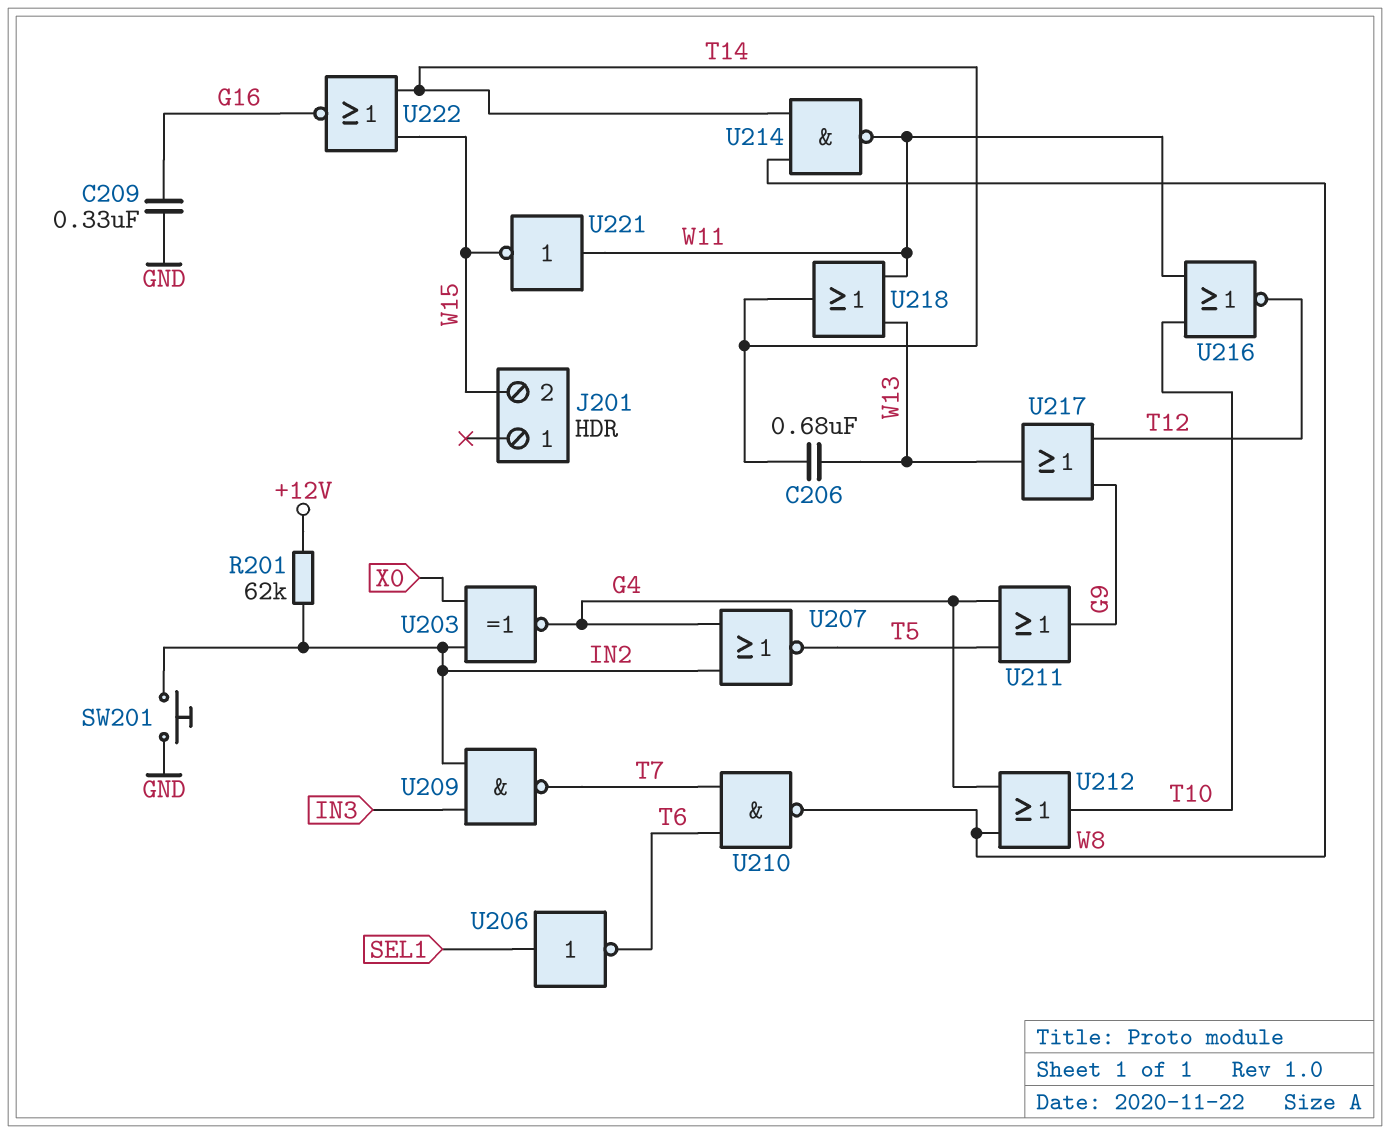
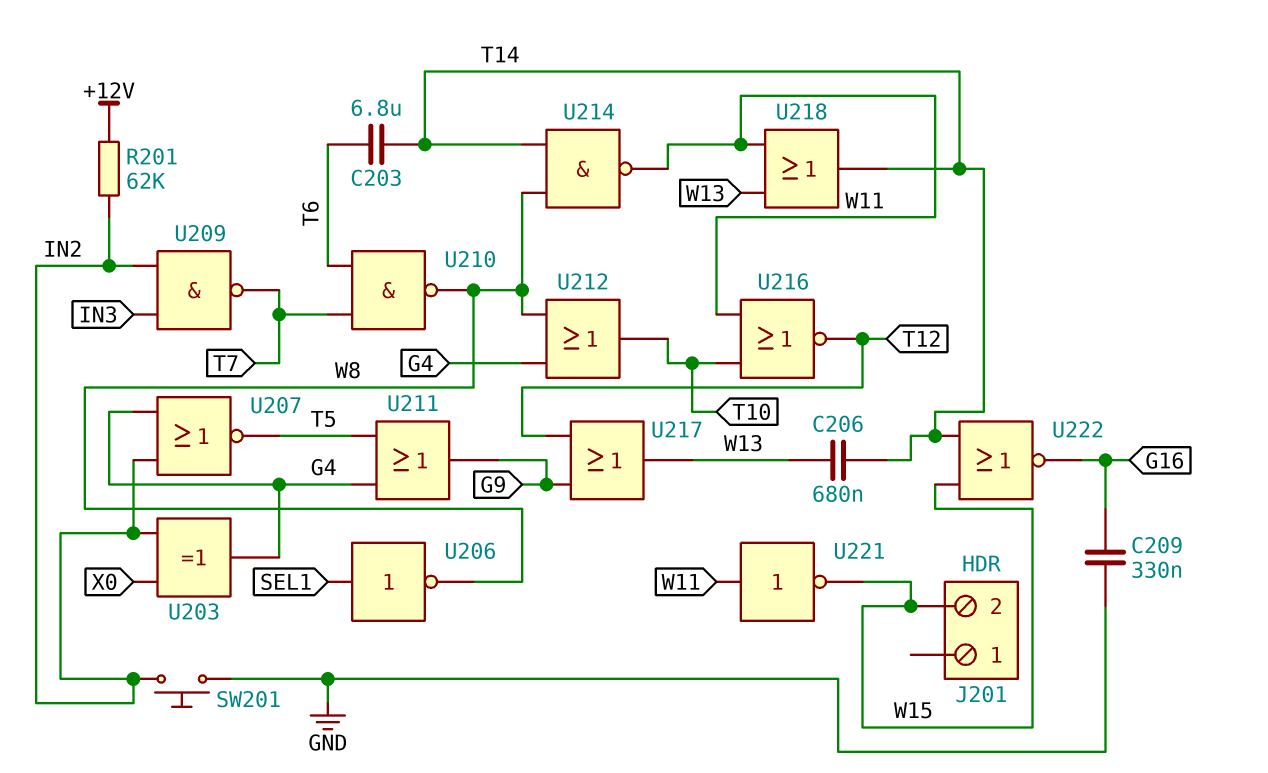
C203: none -> 6.8uF (T6, T14)
U203: XNOR (in IN2, in X0, out G4) -> XOR (in IN2, in X0, out G4)
U206: NOT (in SEL1, out T6) -> NOT (in SEL1, out W8)

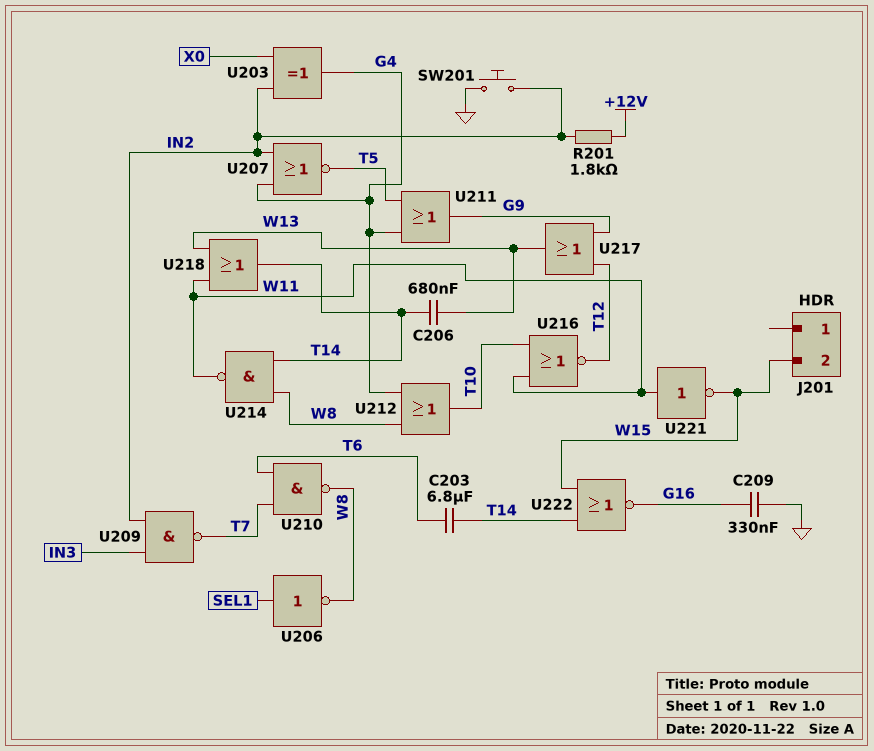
R201: 62k (+12V, IN2) -> 1.8k (+12V, IN2)

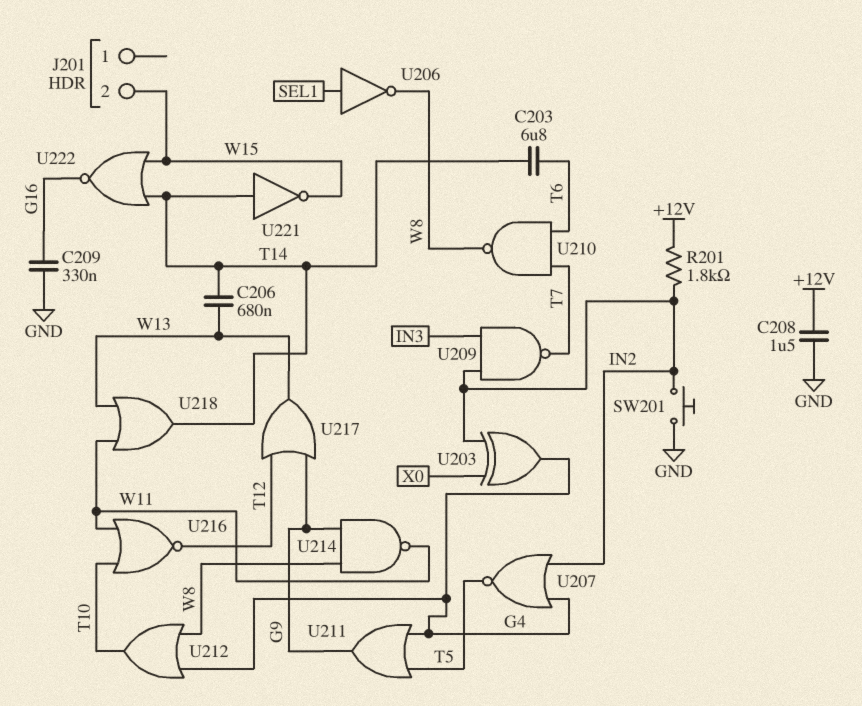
C208: none -> 1.5uF (+12V, GND)
U214: NAND (in T14, in W8, out W11) -> NAND (in G9, in W8, out W11)
U221: NOT (in W11, out W15) -> NOT (in T14, out W15)

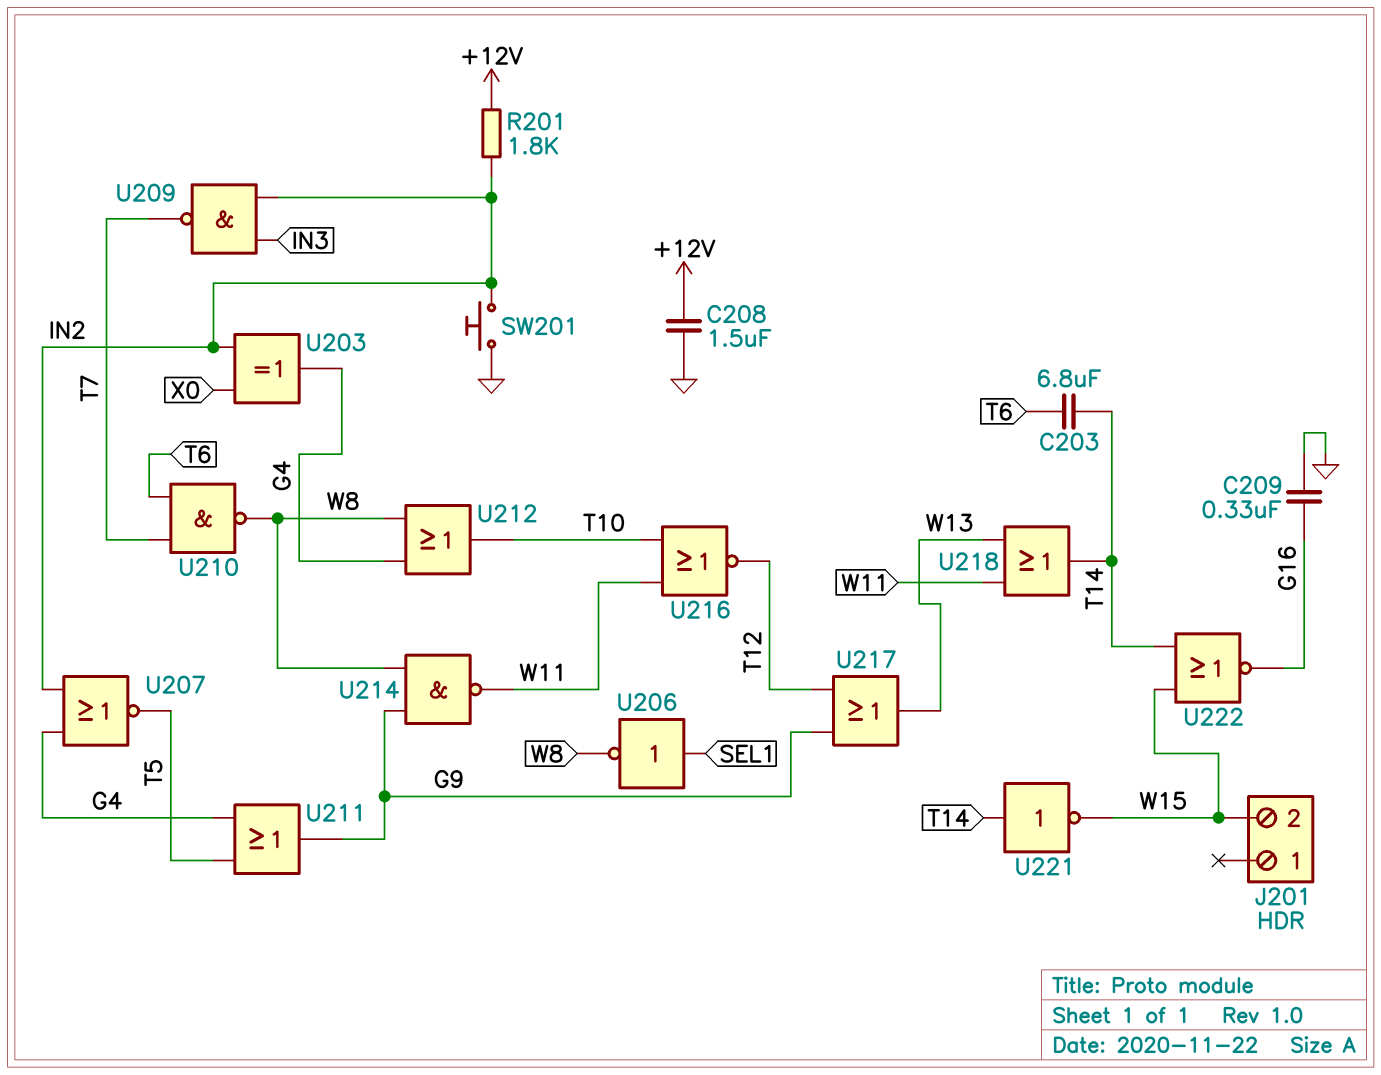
C206: 680nF (T14, W13) -> none

